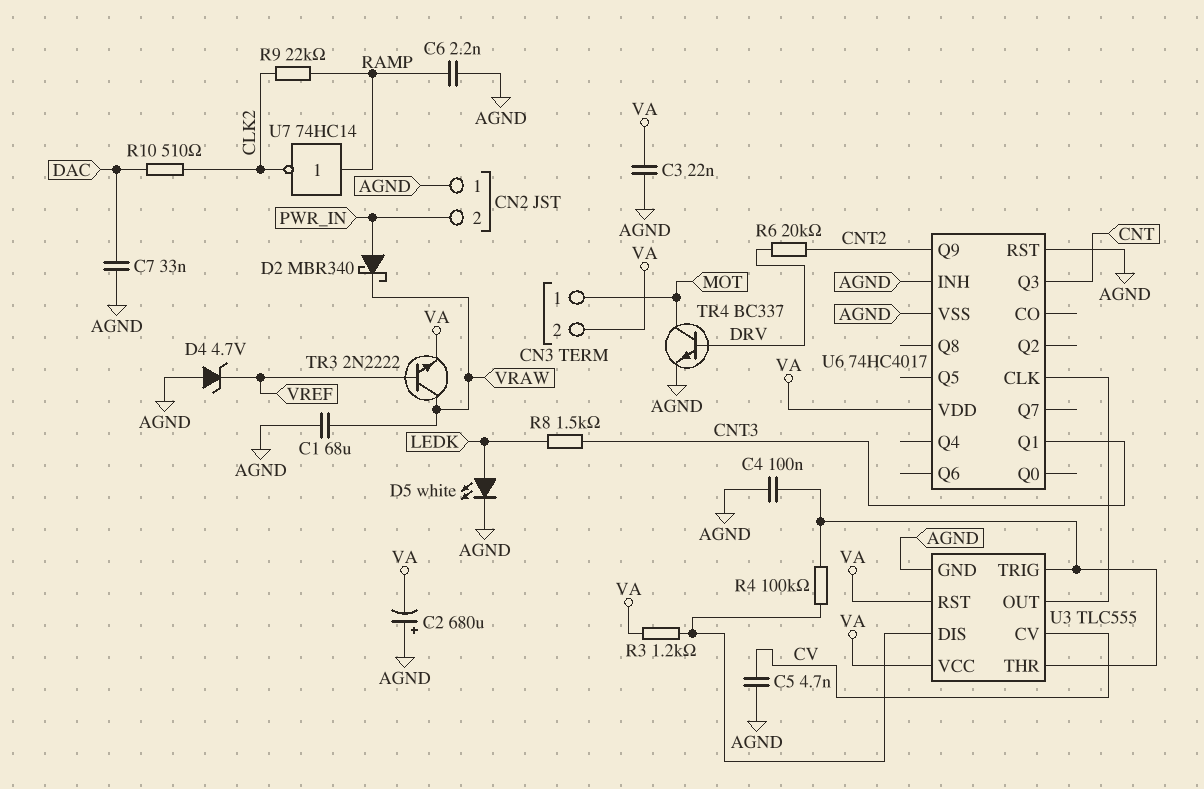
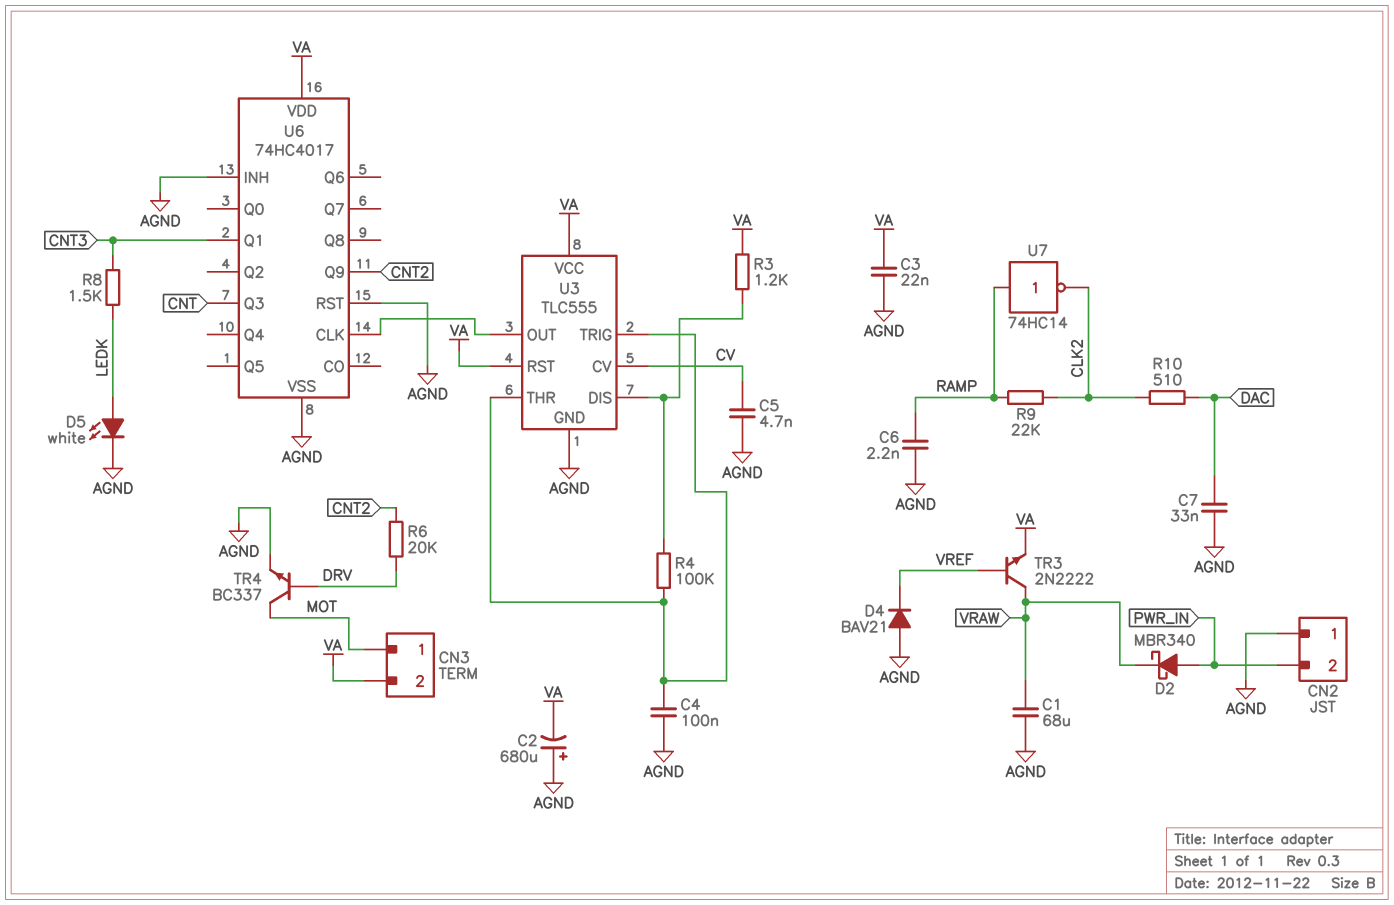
D4: zener 4.7V (A AGND, K VREF) -> diode BAV21 (A AGND, K VREF)

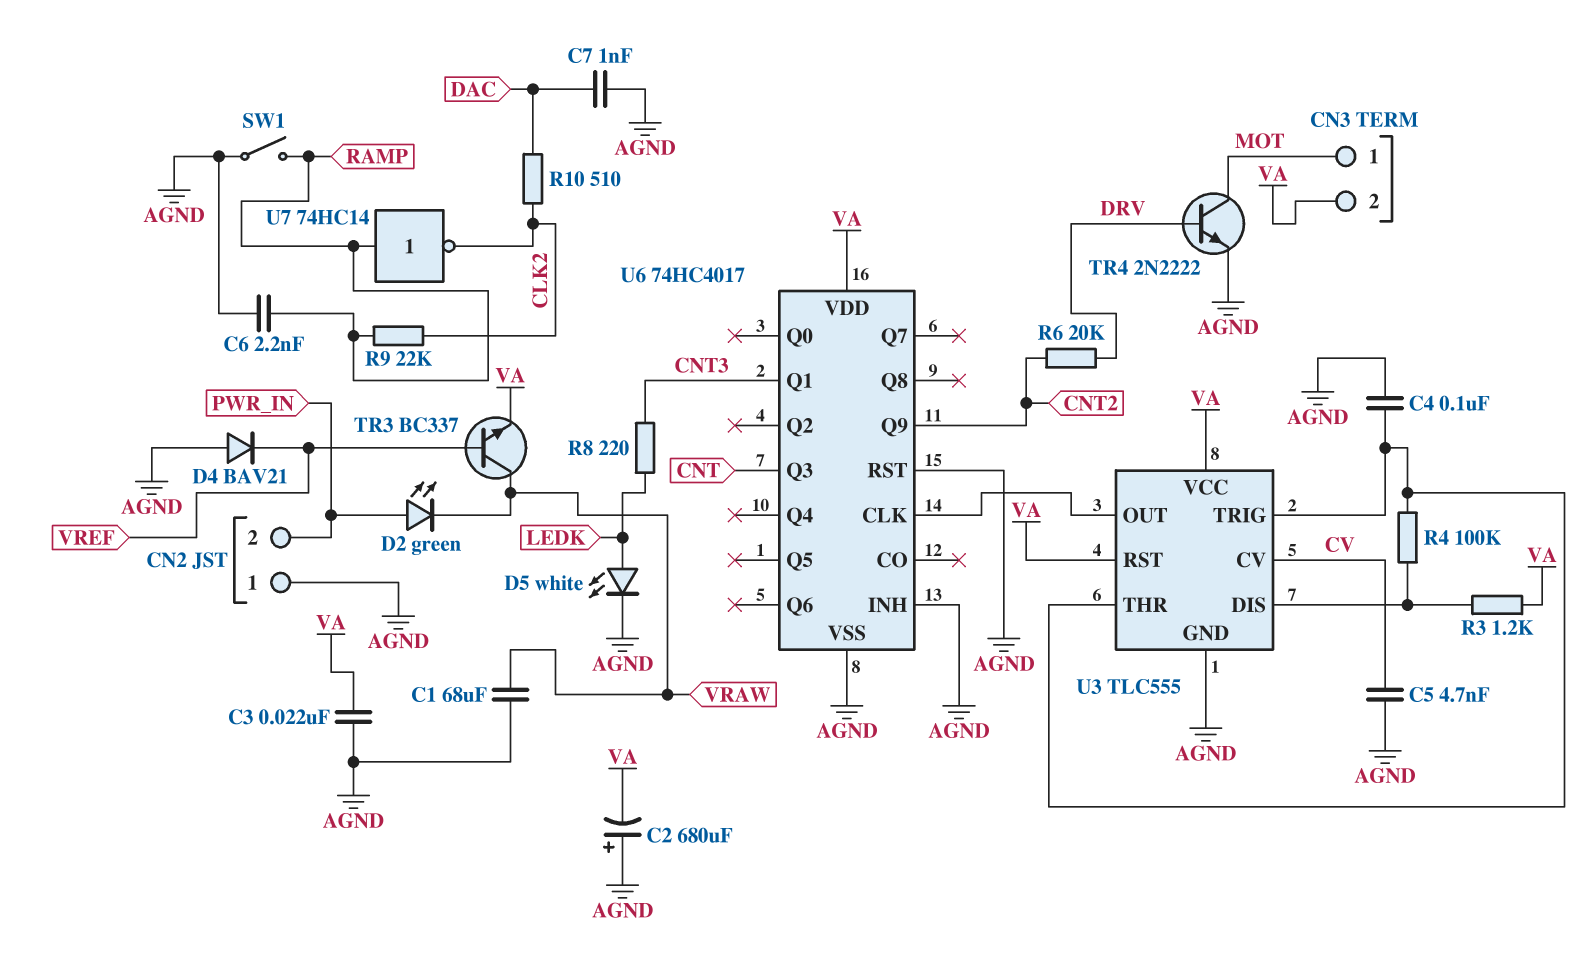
C7: 33nF (AGND, DAC) -> 1nF (AGND, DAC)
D2: schottky MBR340 (A PWR_IN, K VRAW) -> LED green (A PWR_IN, K VRAW)
R8: 1.5k (CNT3, LEDK) -> 220 (CNT3, LEDK)
SW1: none -> switch (AGND, RAMP)
TR3: NPN 2N2222 (B VREF, C VRAW, E VA) -> NPN BC337 (B VREF, C VRAW, E VA)
TR4: NPN BC337 (B DRV, C MOT, E AGND) -> NPN 2N2222 (B DRV, C MOT, E AGND)

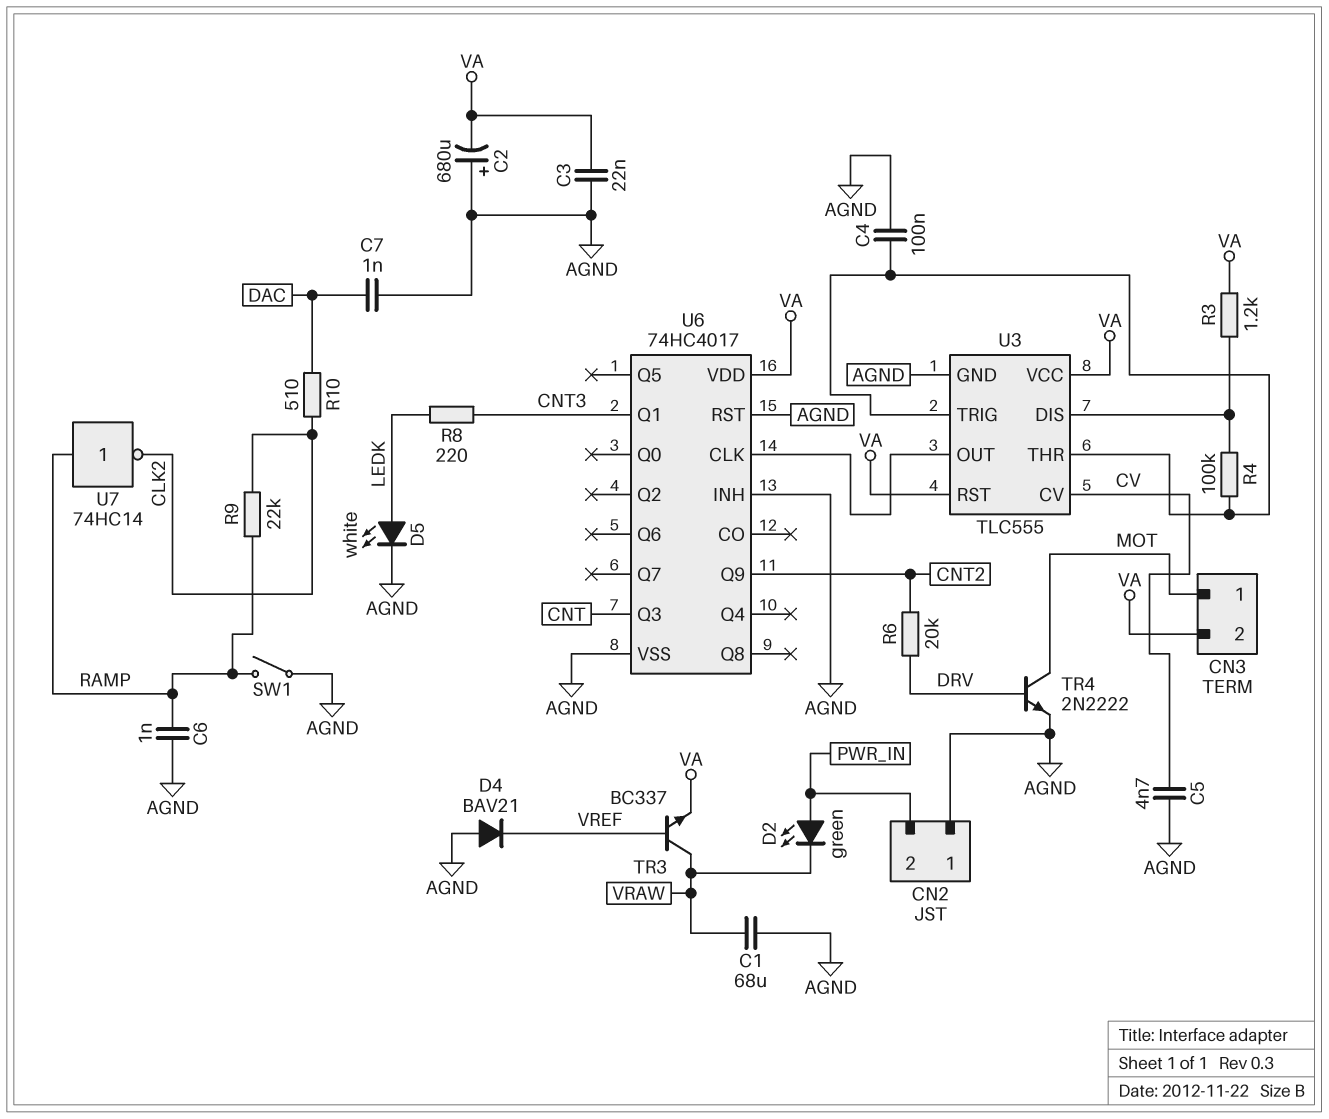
C6: 2.2nF (AGND, RAMP) -> 1nF (AGND, RAMP)

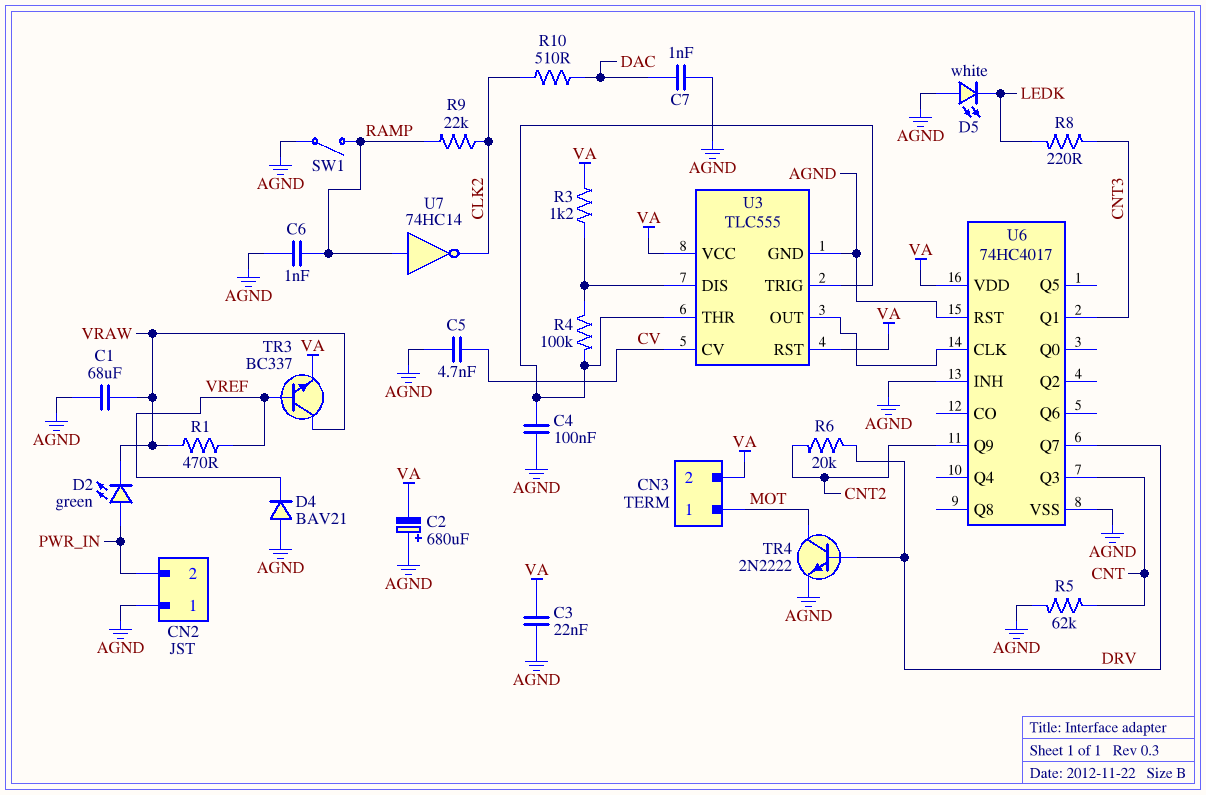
D5: LED white (A LEDK, K AGND) -> LED white (A AGND, K LEDK)
R1: none -> 470 (VRAW, VREF)
R5: none -> 62k (AGND, CNT)
U6 pin Q7: none -> DRV

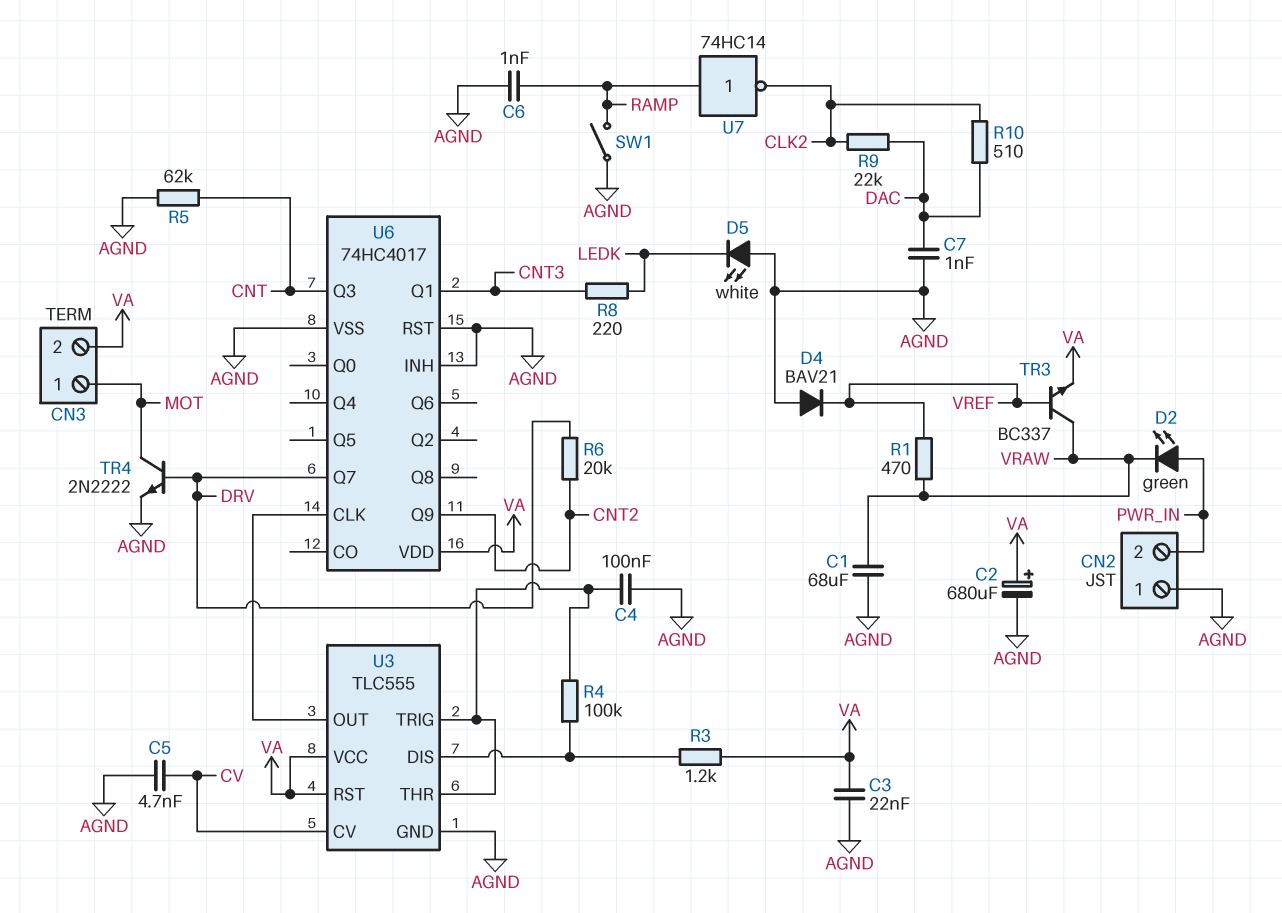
C2: 680uF (plus AGND, minus VA) -> 680uF (plus VA, minus AGND)
R9: 22k (CLK2, RAMP) -> 22k (CLK2, DAC)

